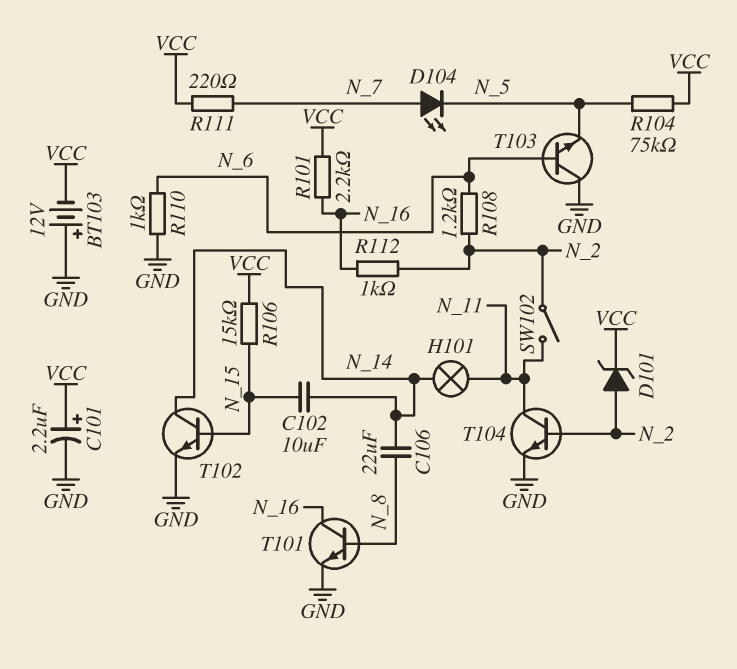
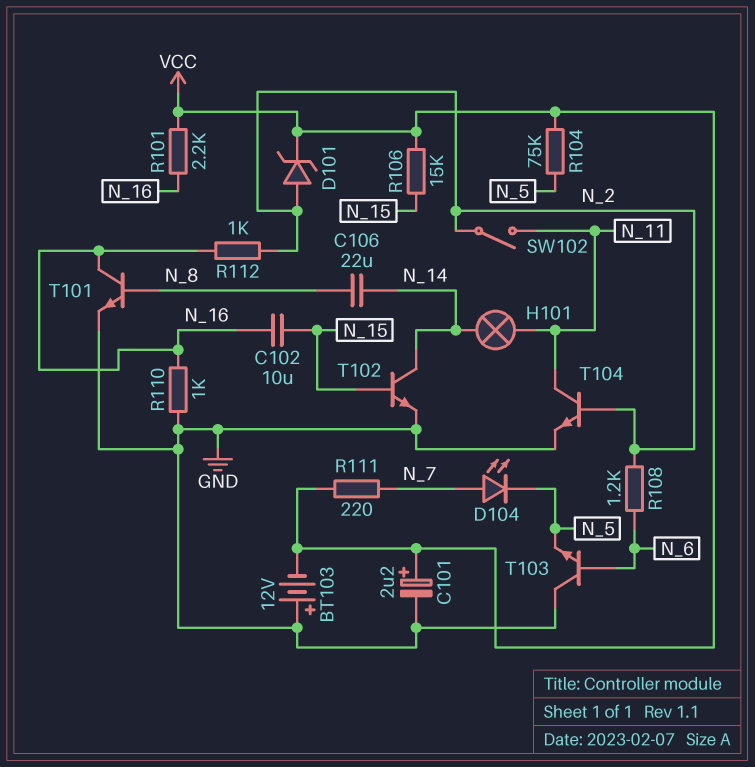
C102: 10uF (N_14, N_15) -> 10uF (N_15, N_16)
R110: 1k (GND, N_6) -> 1k (GND, N_16)

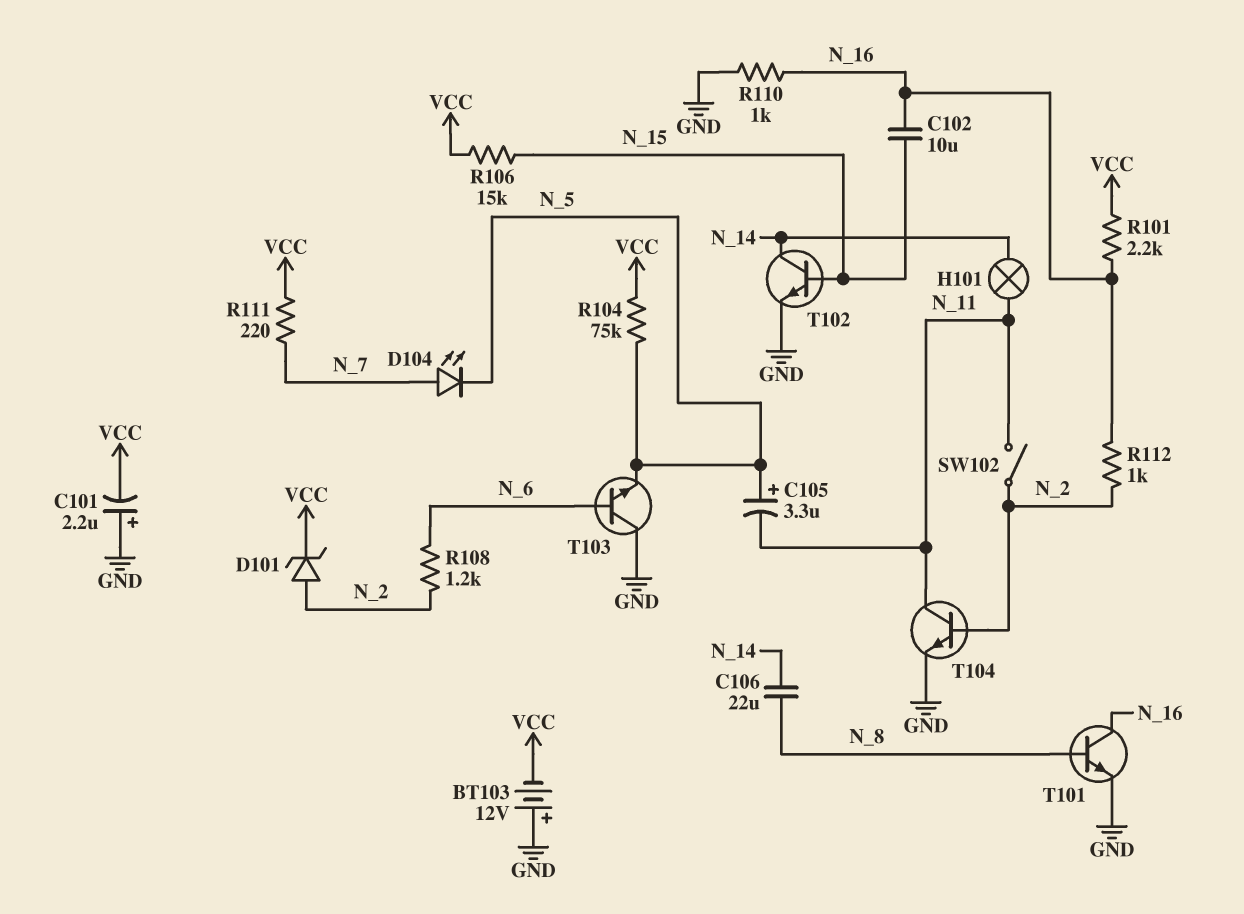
C101: 2.2uF (plus VCC, minus GND) -> 2.2uF (plus GND, minus VCC)
C105: none -> 3.3uF (plus N_5, minus N_11)

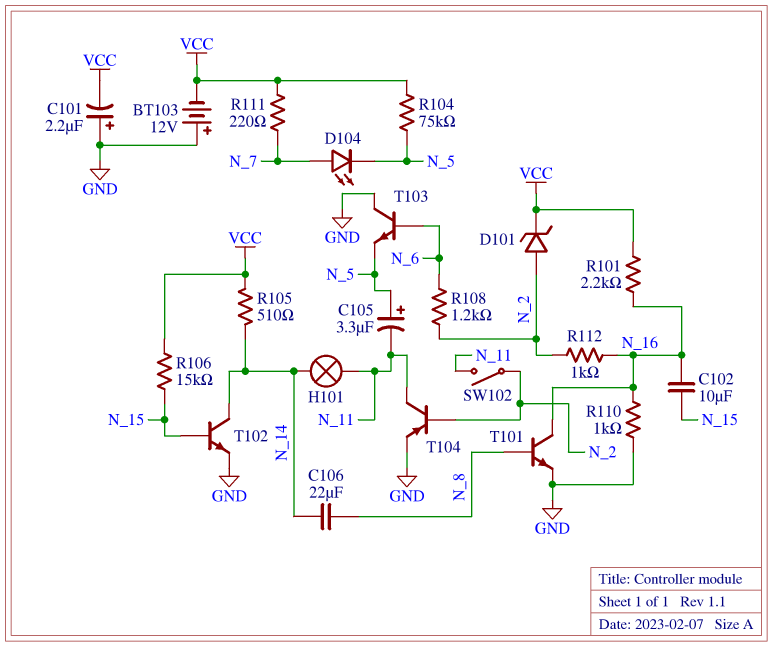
R105: none -> 510 (N_14, VCC)
T104: NPN (B N_2, C N_11, E GND) -> PNP (B N_2, C N_11, E GND)

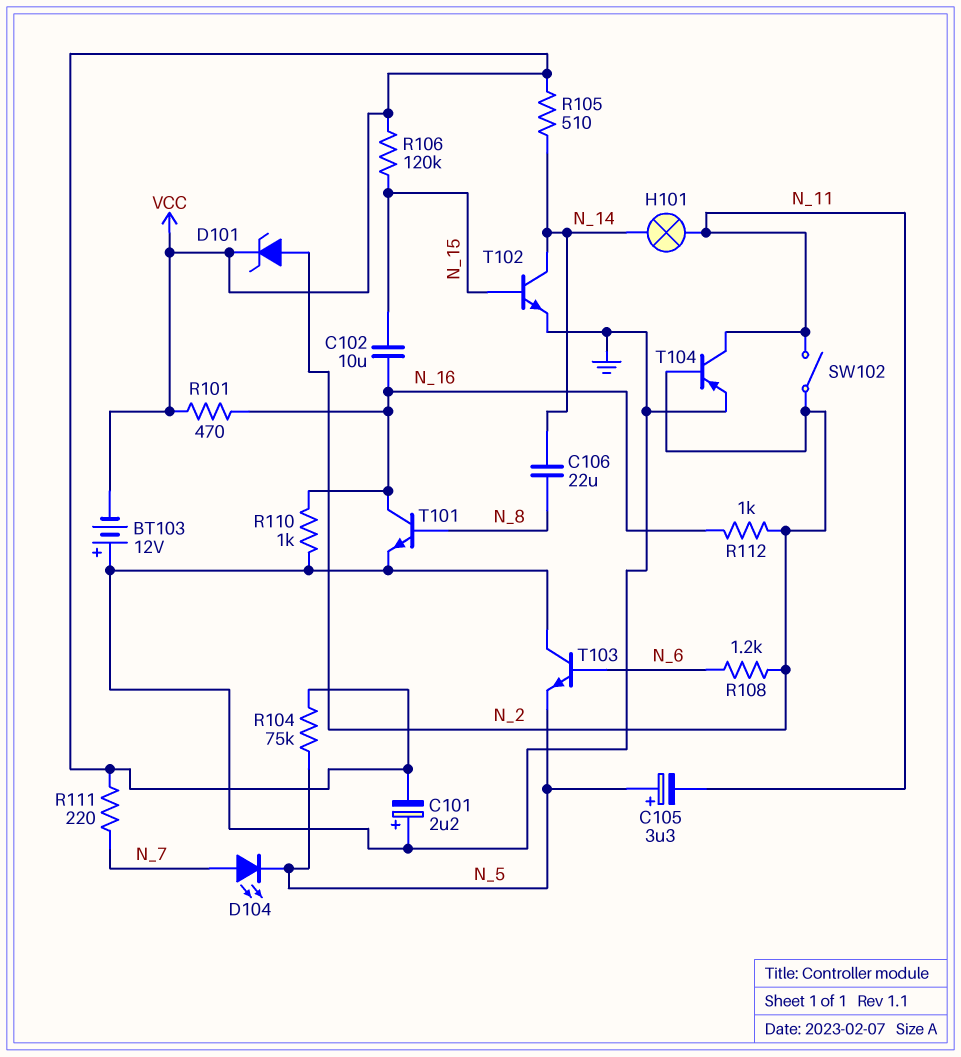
R101: 2.2k (N_16, VCC) -> 470 (N_16, VCC)
R106: 15k (N_15, VCC) -> 120k (N_15, VCC)

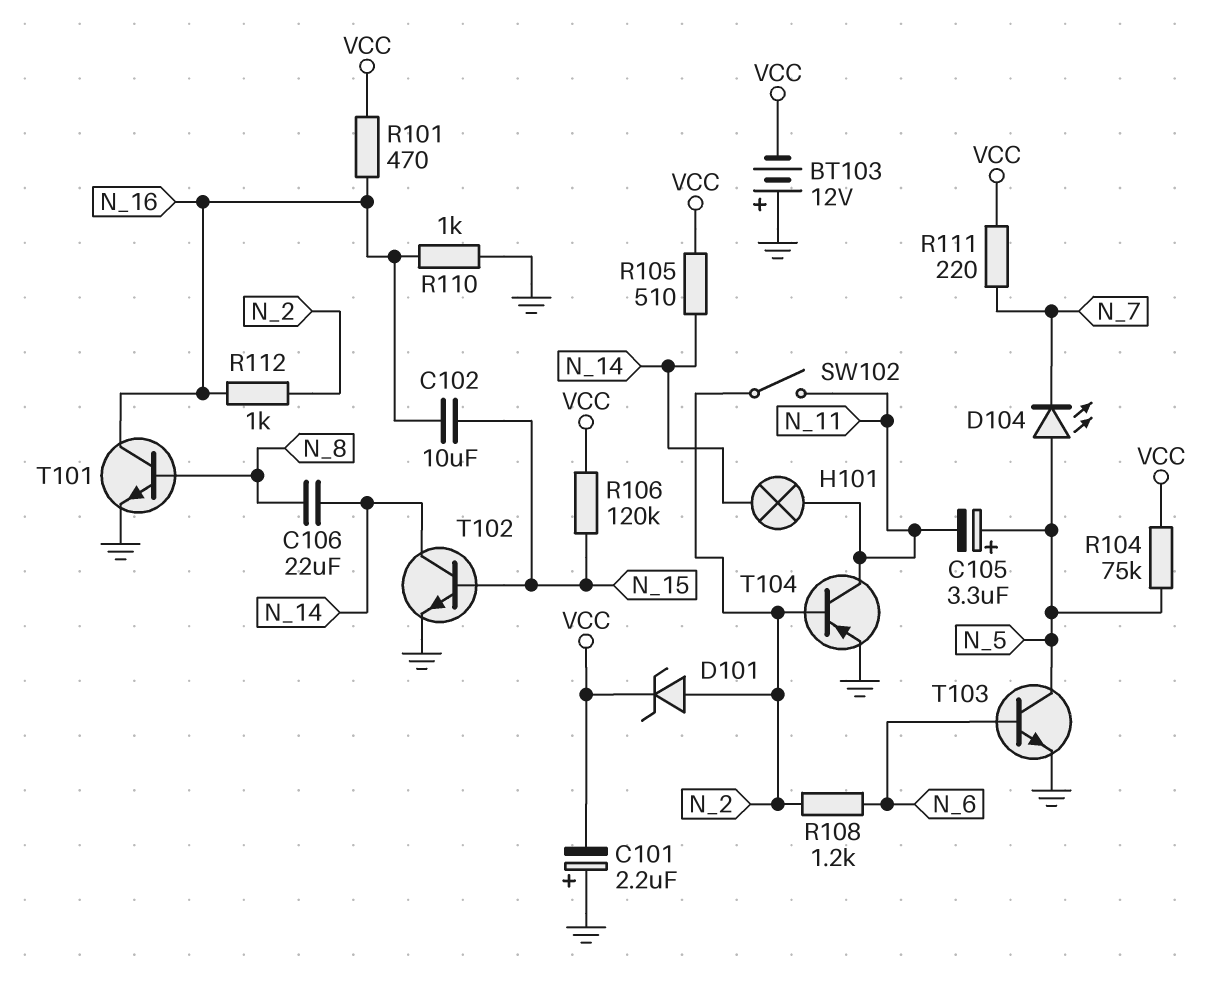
D104: LED (A N_7, K N_5) -> LED (A N_5, K N_7)
T103: NPN (B N_6, C GND, E N_5) -> NPN (B N_6, C N_5, E GND)

